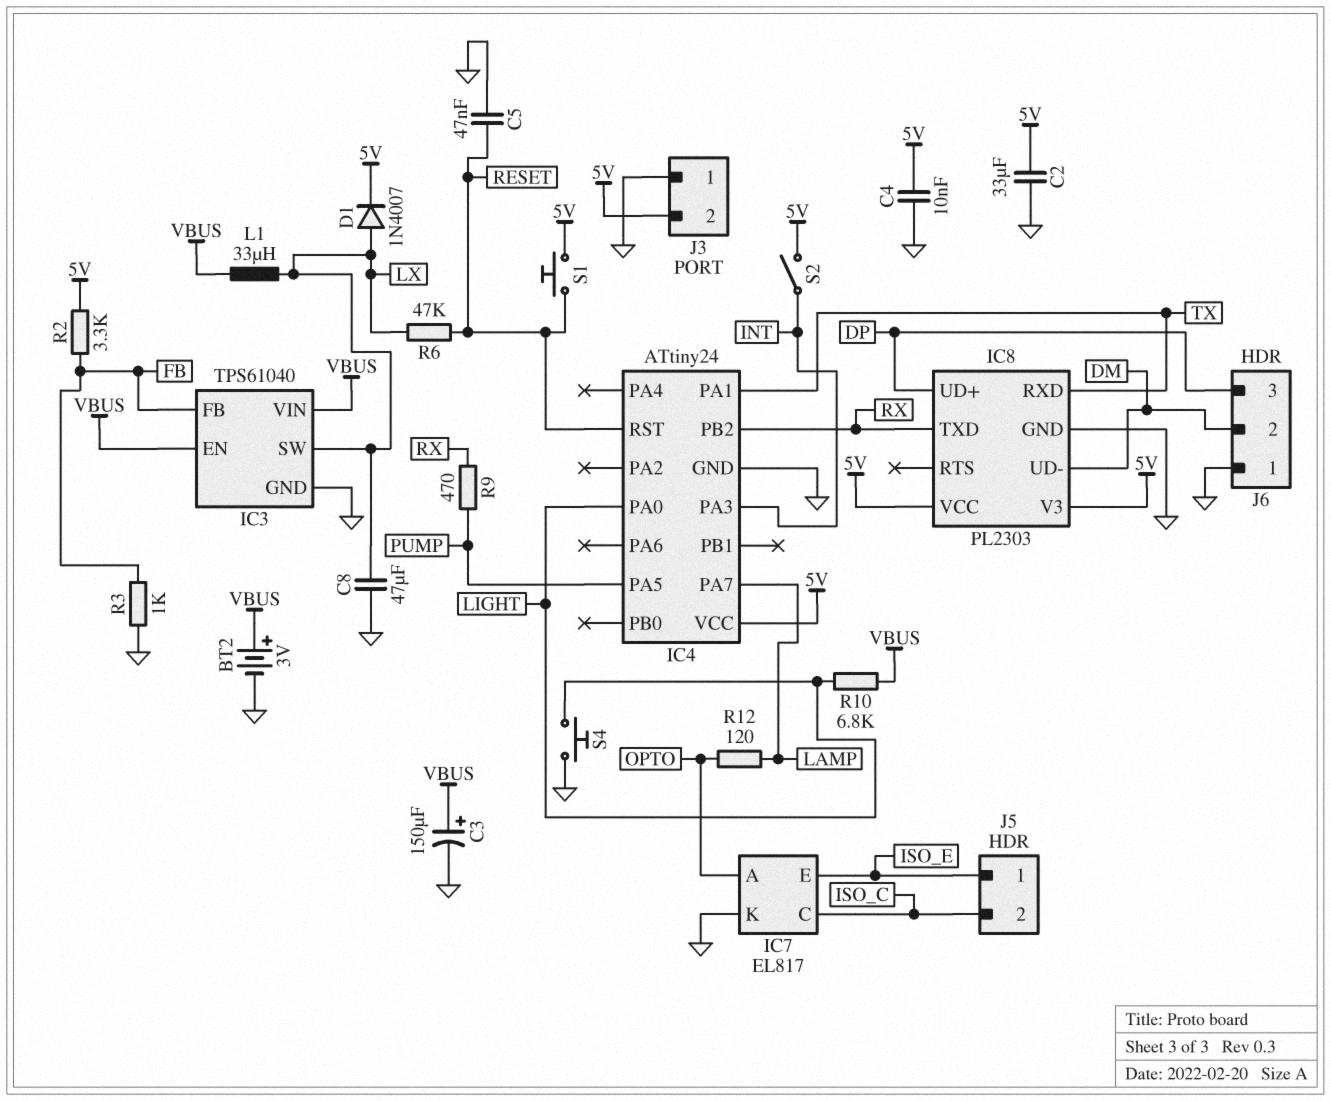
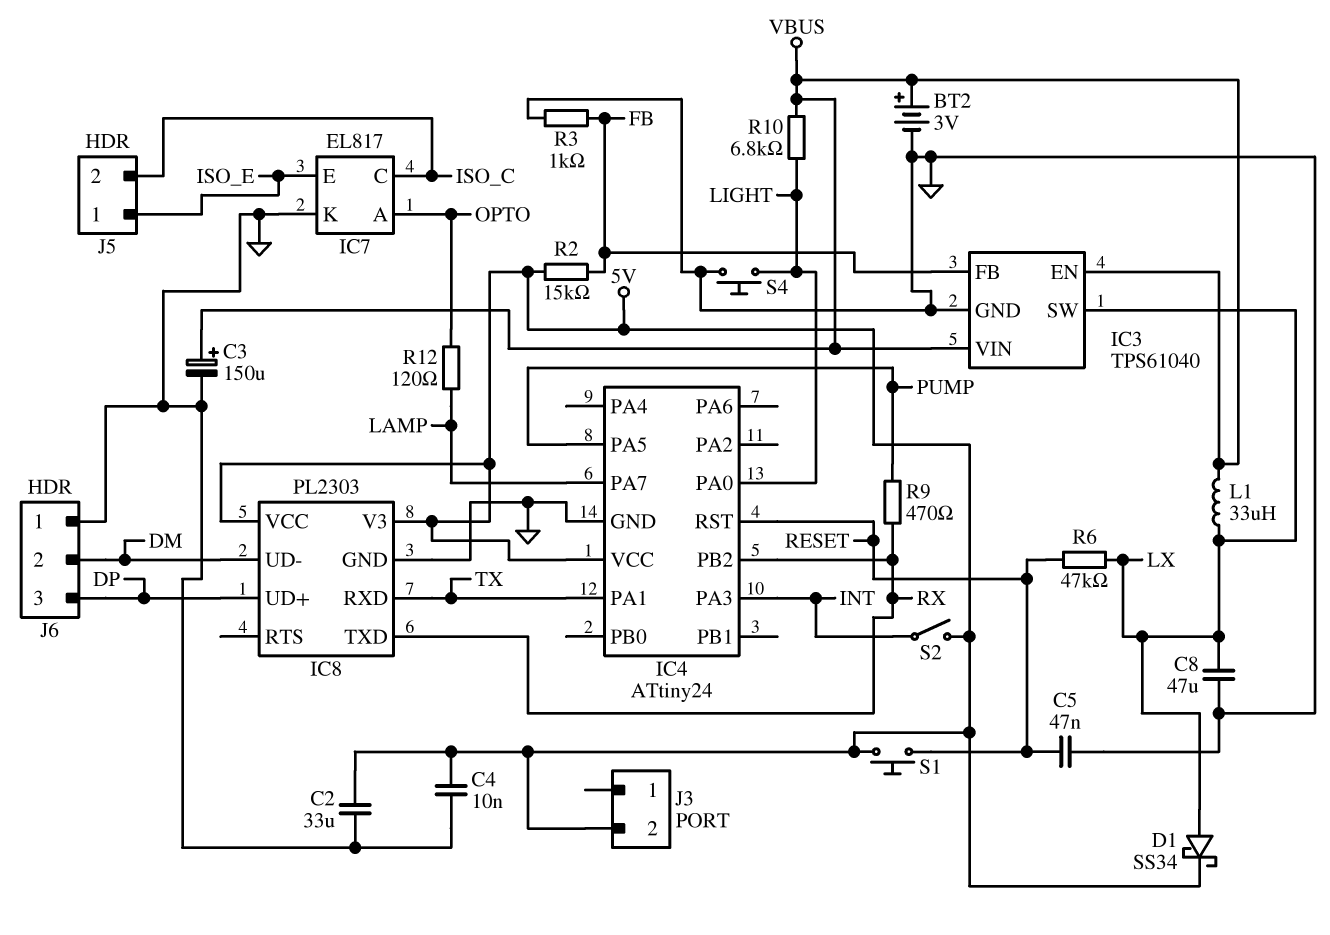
D1: diode 1N4007 (A LX, K 5V) -> schottky SS34 (A LX, K 5V)
J3 pin 1: GND -> none
R2: 3.3k (5V, FB) -> 15k (5V, FB)

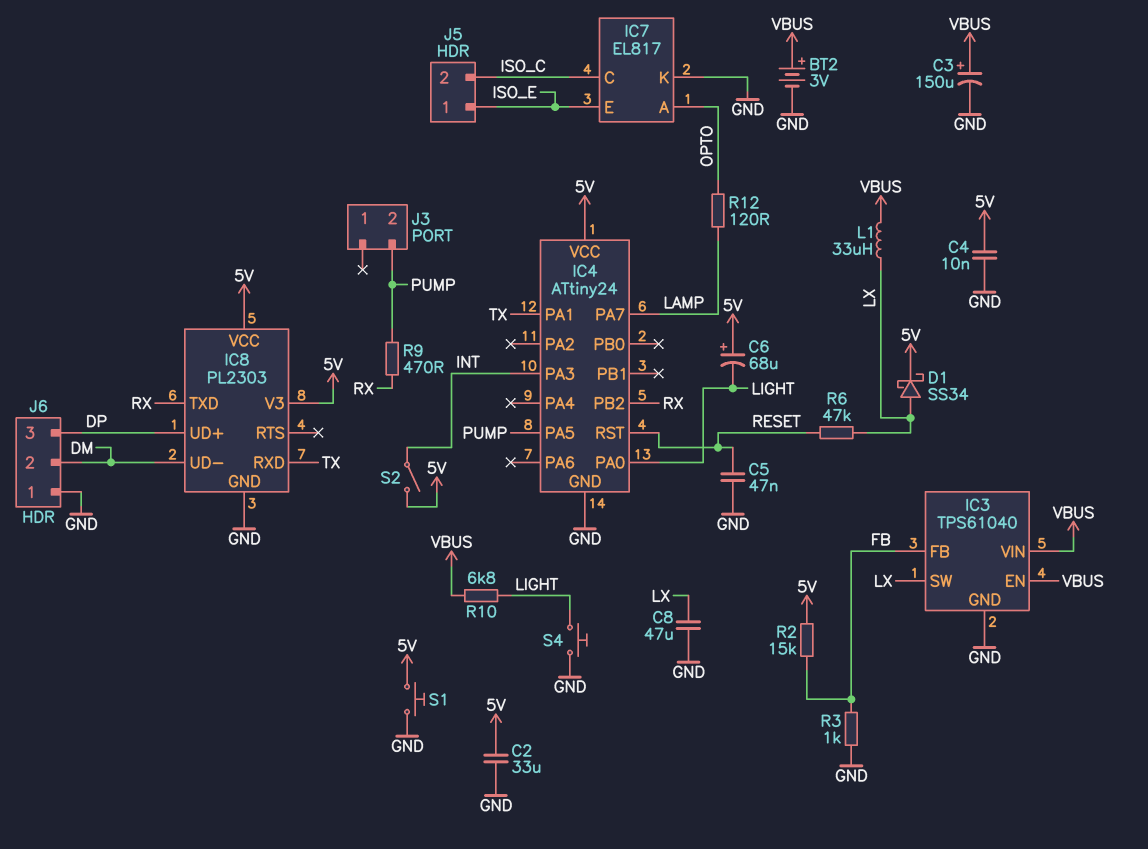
C6: none -> 68uF (plus 5V, minus LIGHT)
J3 pin 2: 5V -> PUMP
S1: button (5V, RESET) -> button (5V, GND)

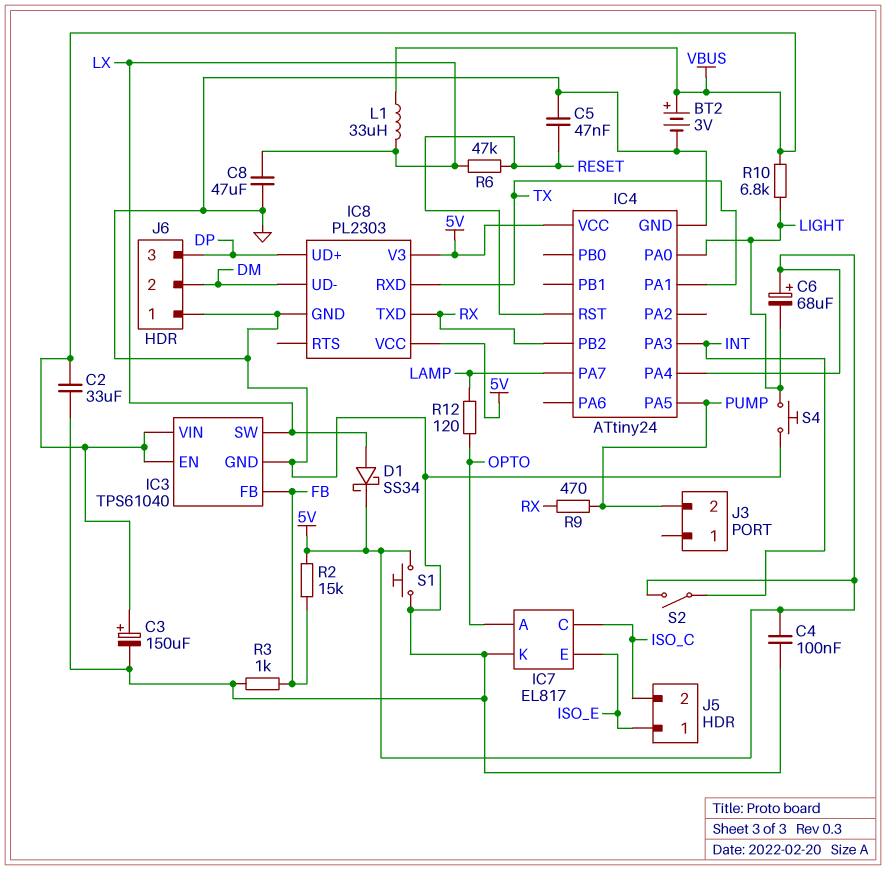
C2: 33uF (5V, GND) -> 33uF (GND, VBUS)
C4: 10nF (5V, GND) -> 100nF (5V, GND)
IC4 pin PA4: none -> 5V

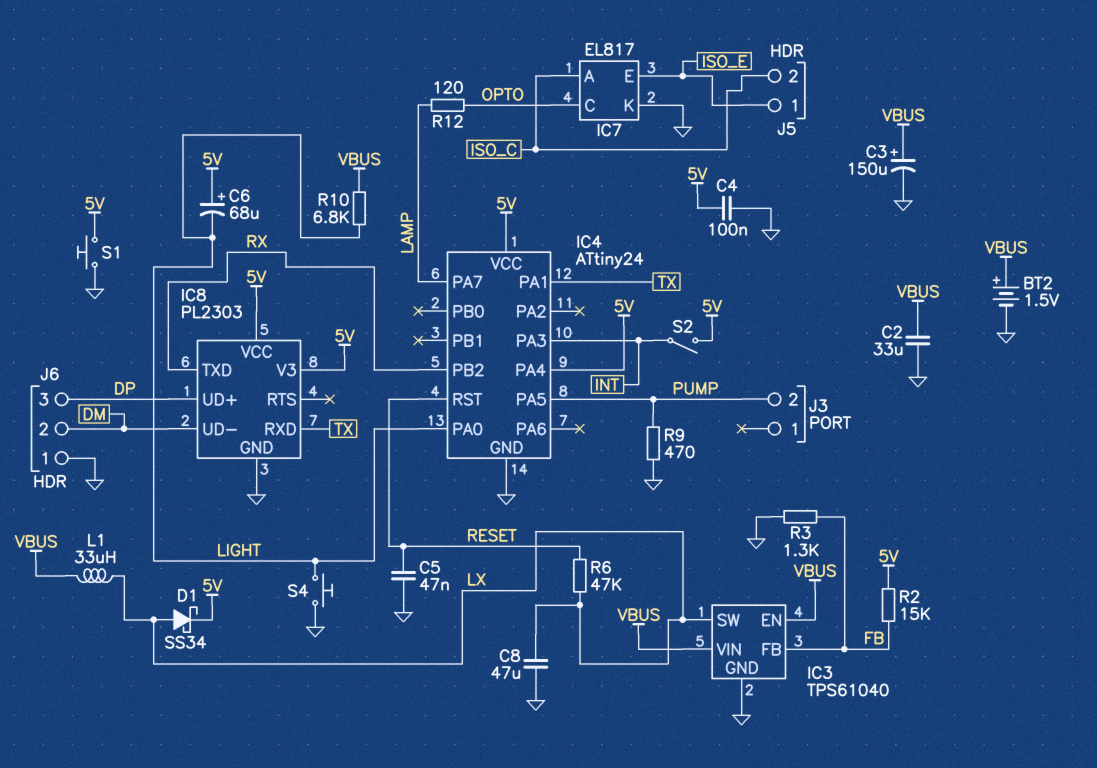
BT2: 3V (plus VBUS, minus GND) -> 1.5V (plus VBUS, minus GND)
IC7 pin A: OPTO -> ISO_C
IC7 pin C: ISO_C -> OPTO
R3: 1k (FB, GND) -> 1.3k (FB, GND)
R9: 470 (PUMP, RX) -> 470 (GND, PUMP)

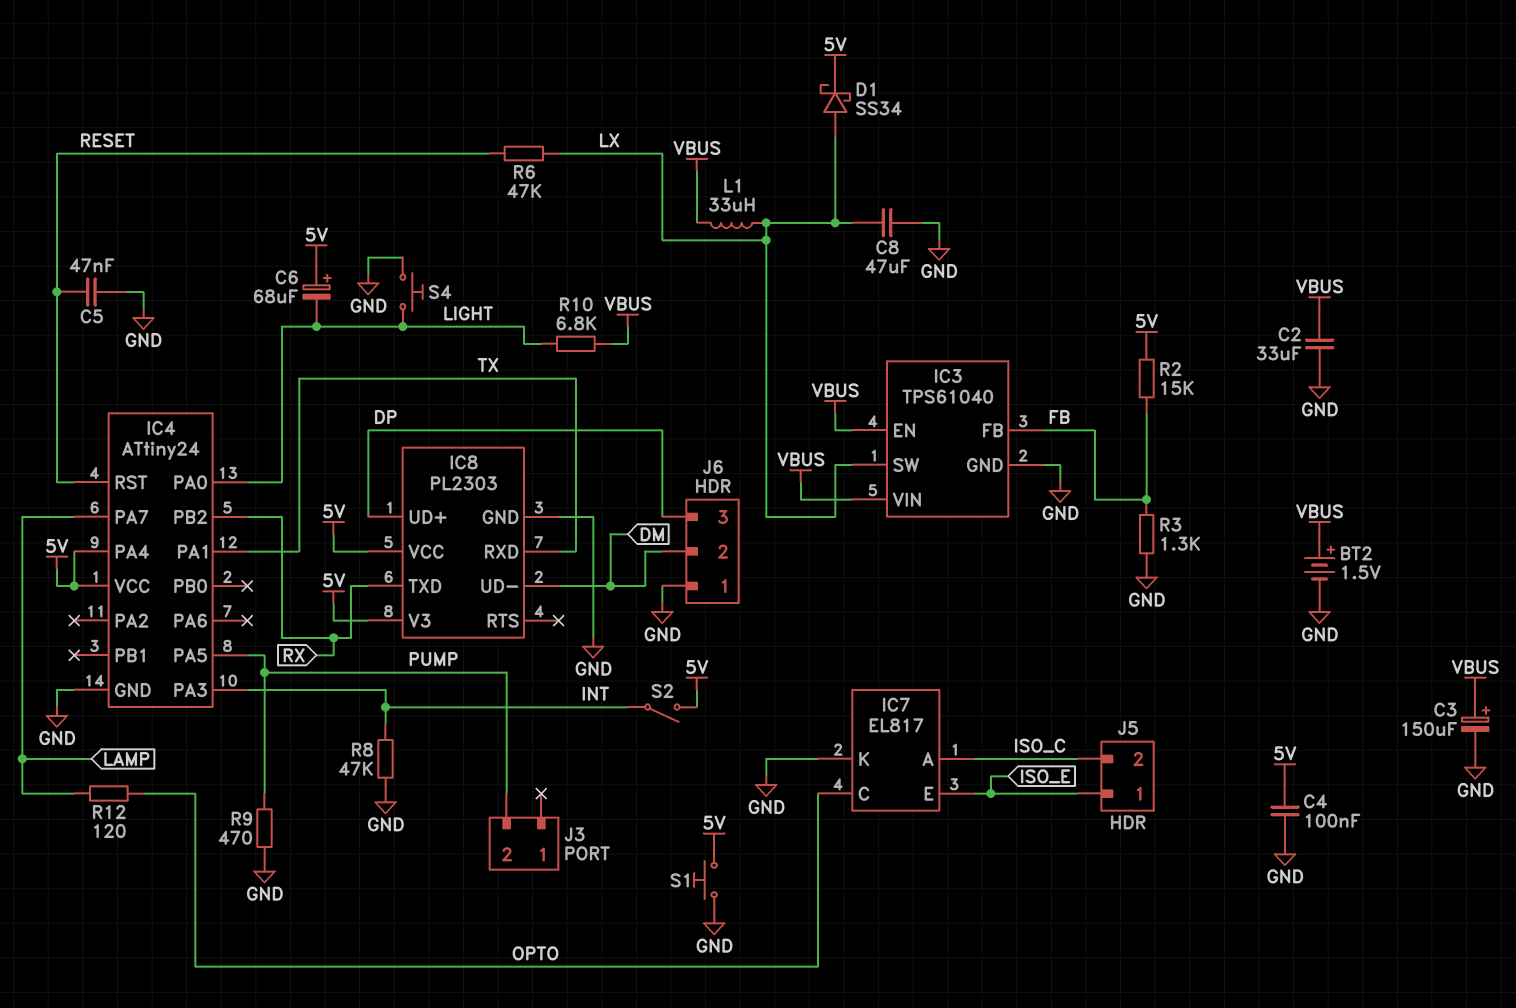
R8: none -> 47k (GND, INT)

